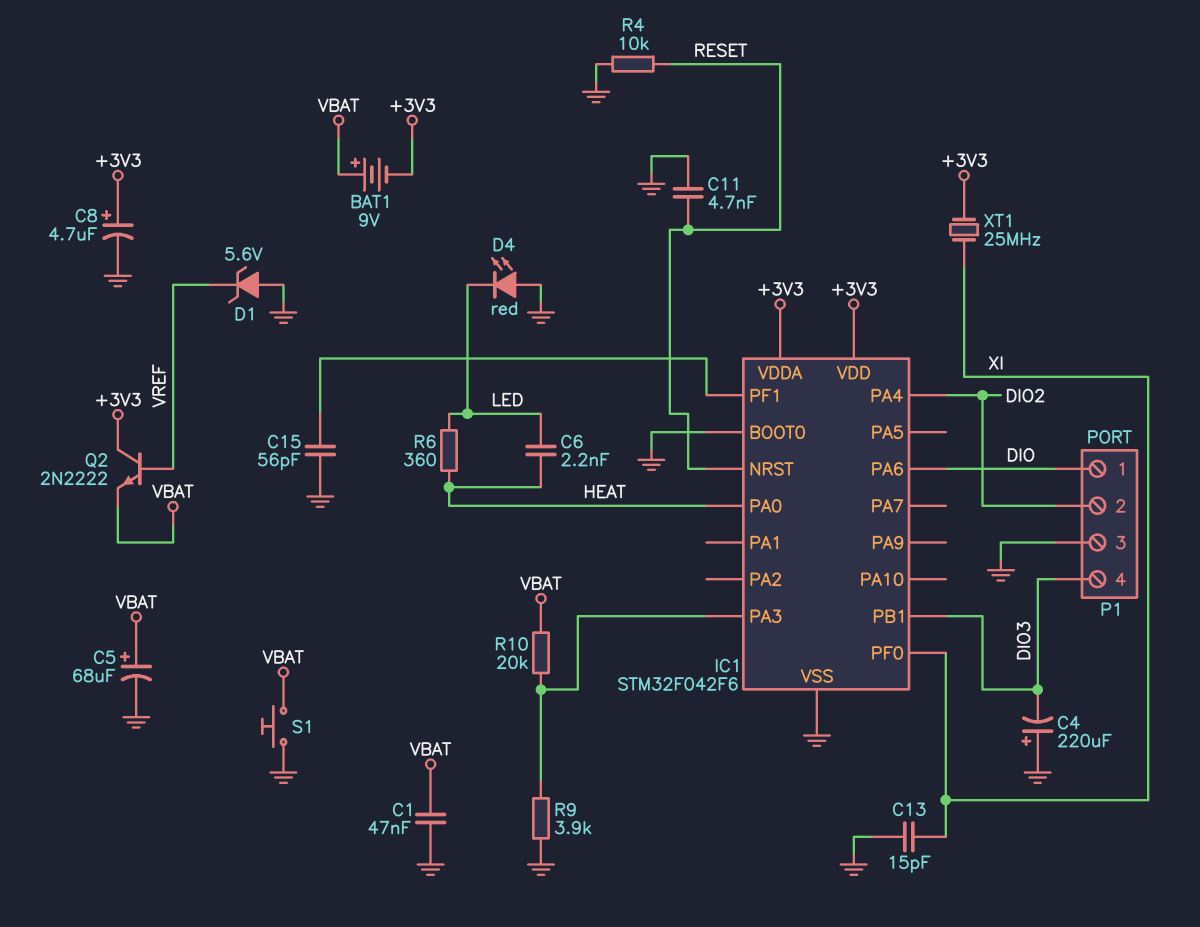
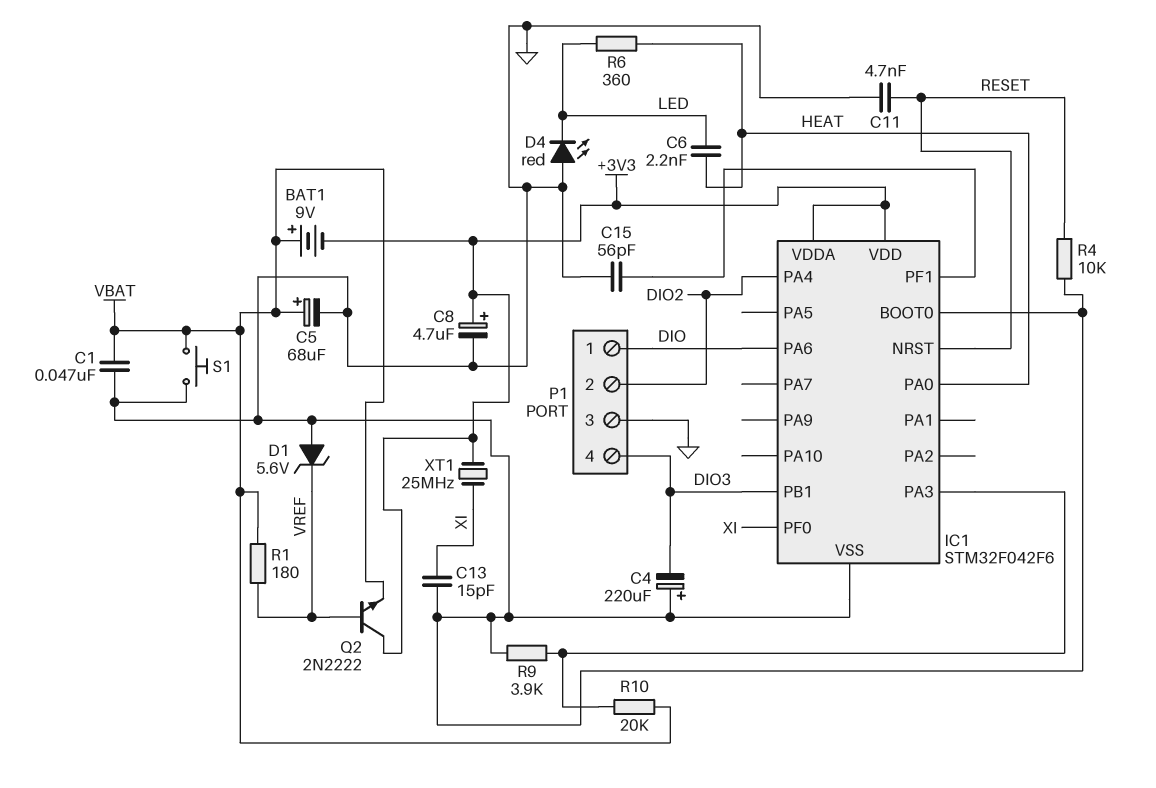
R1: none -> 180 (VBAT, VREF)

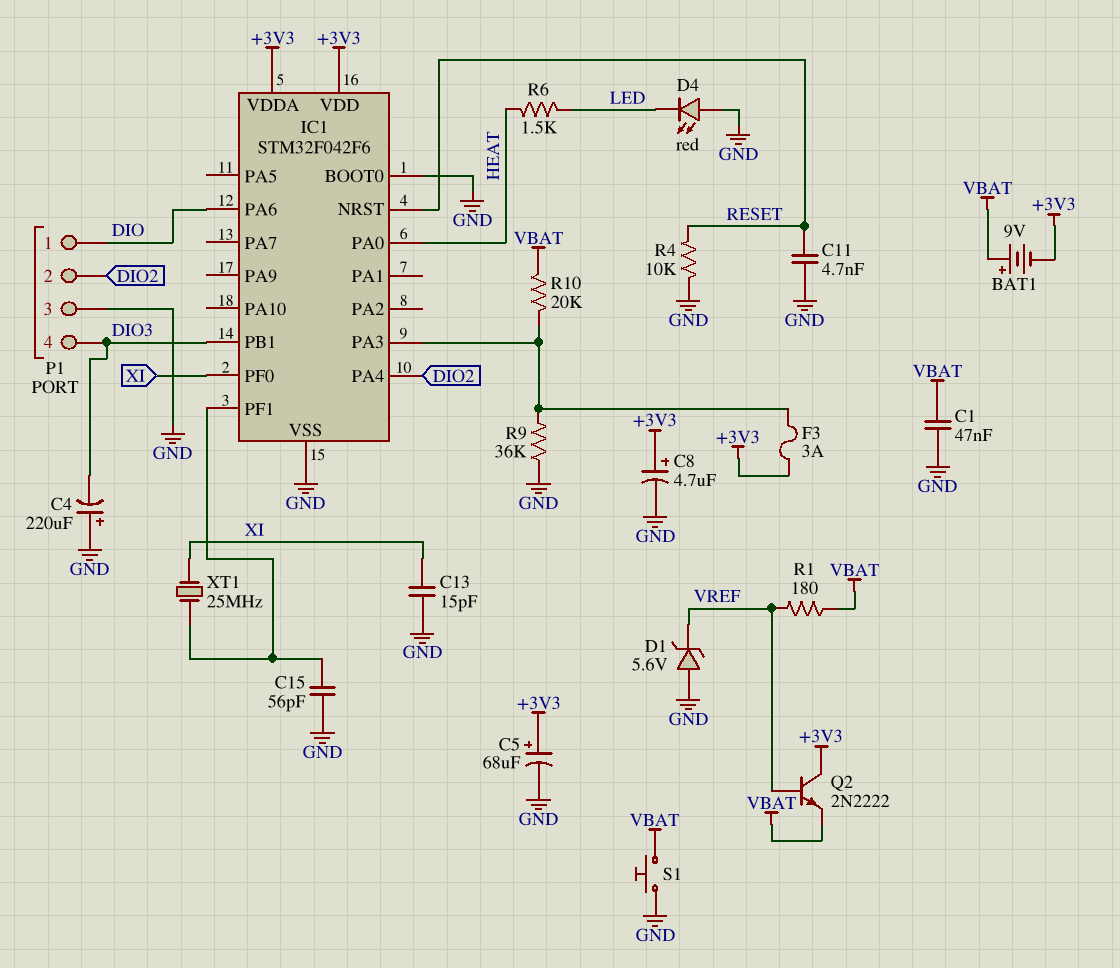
C5: 68uF (plus VBAT, minus GND) -> 68uF (plus +3V3, minus GND)
C6: 2.2nF (HEAT, LED) -> none
F3: none -> 3A (+3V3, IC1/PA3)
R6: 360 (HEAT, LED) -> 1.5k (HEAT, LED)
R9: 3.9k (GND, IC1/PA3) -> 36k (GND, IC1/PA3)
XT1: 25MHz (+3V3, XI) -> 25MHz (IC1/PF1, XI)

